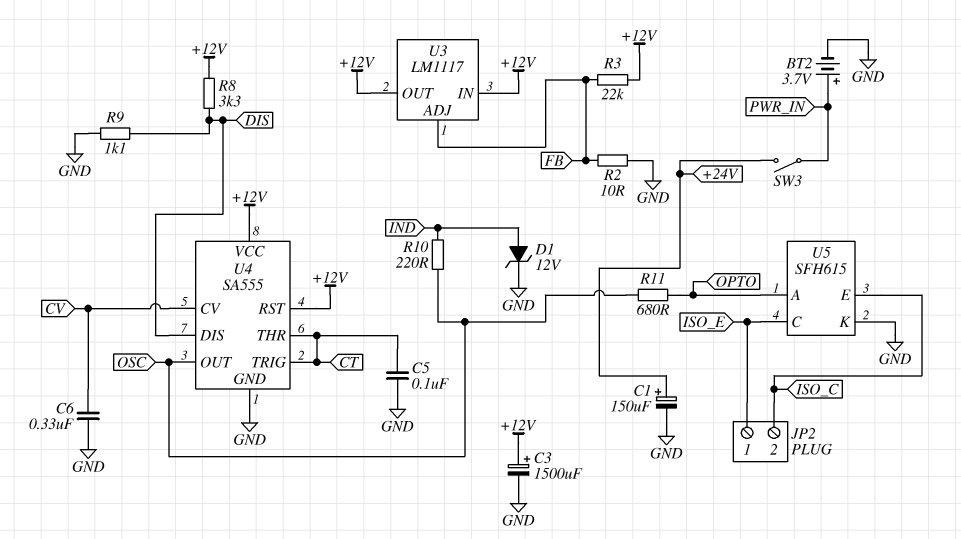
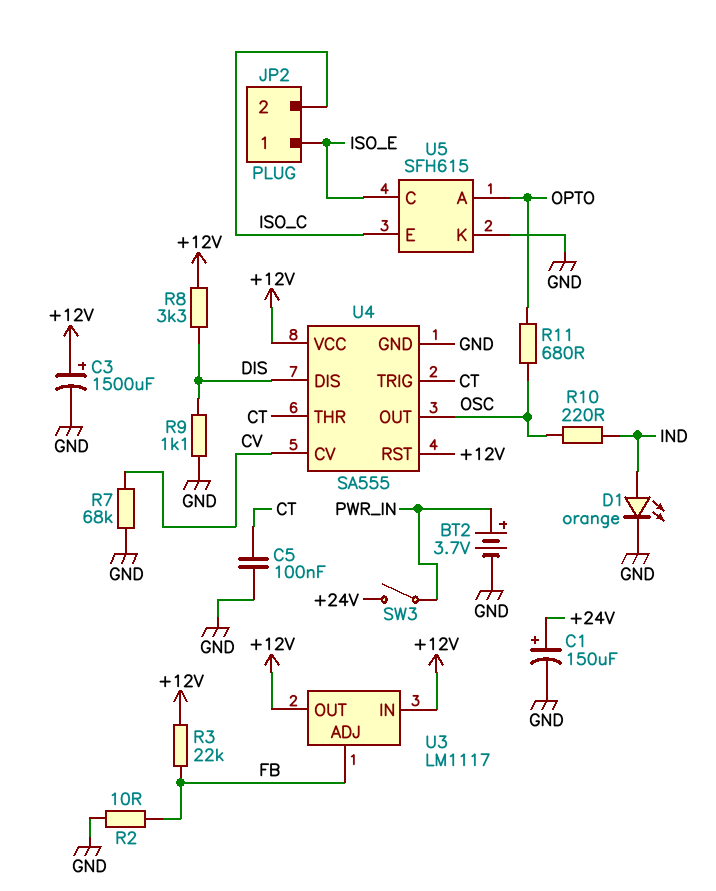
C6: 330nF (CV, GND) -> none
D1: zener 12V (A IND, K GND) -> LED orange (A IND, K GND)
R7: none -> 68k (CV, GND)

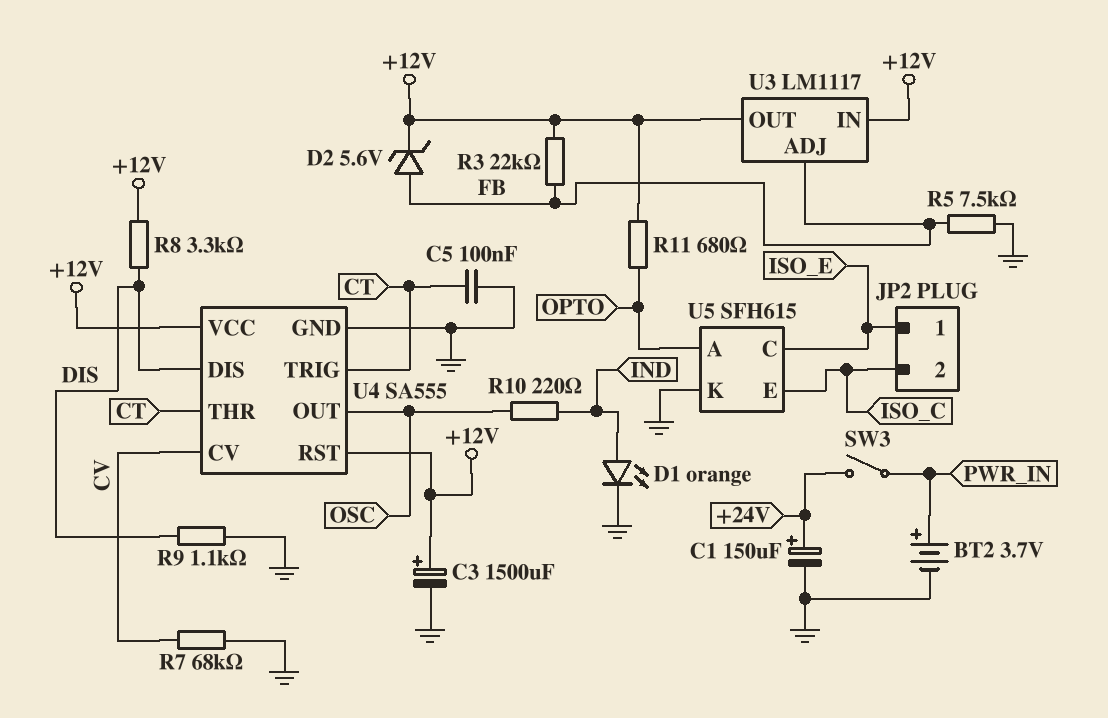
D2: none -> zener 5.6V (A FB, K +12V)
R2: 10 (FB, GND) -> none
R5: none -> 7.5k (FB, GND)
R11: 680 (OPTO, OSC) -> 680 (+12V, OPTO)

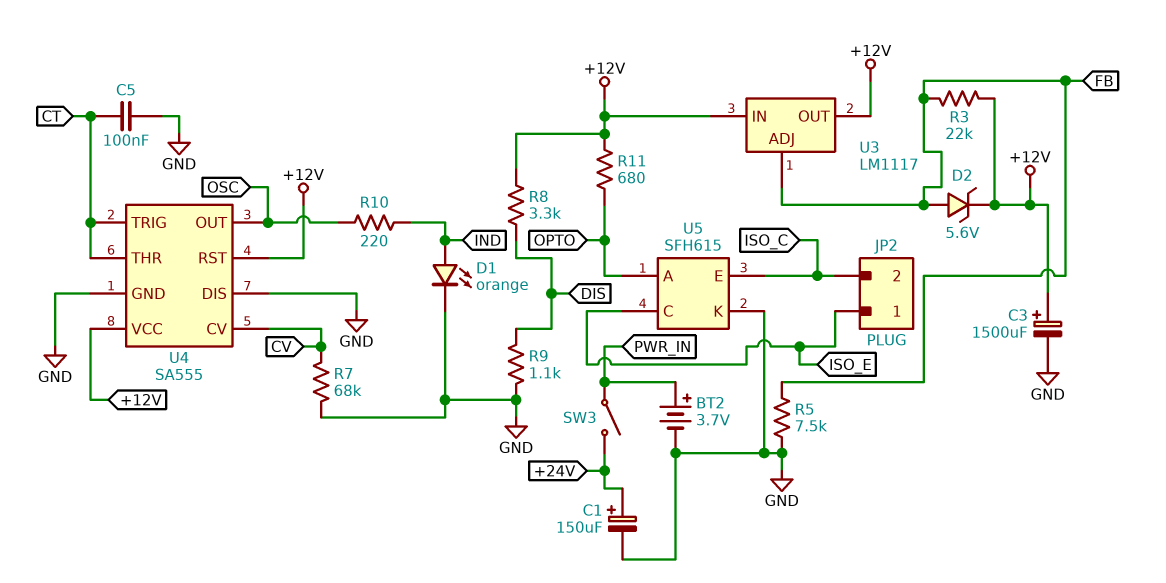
U4 pin DIS: DIS -> GND

